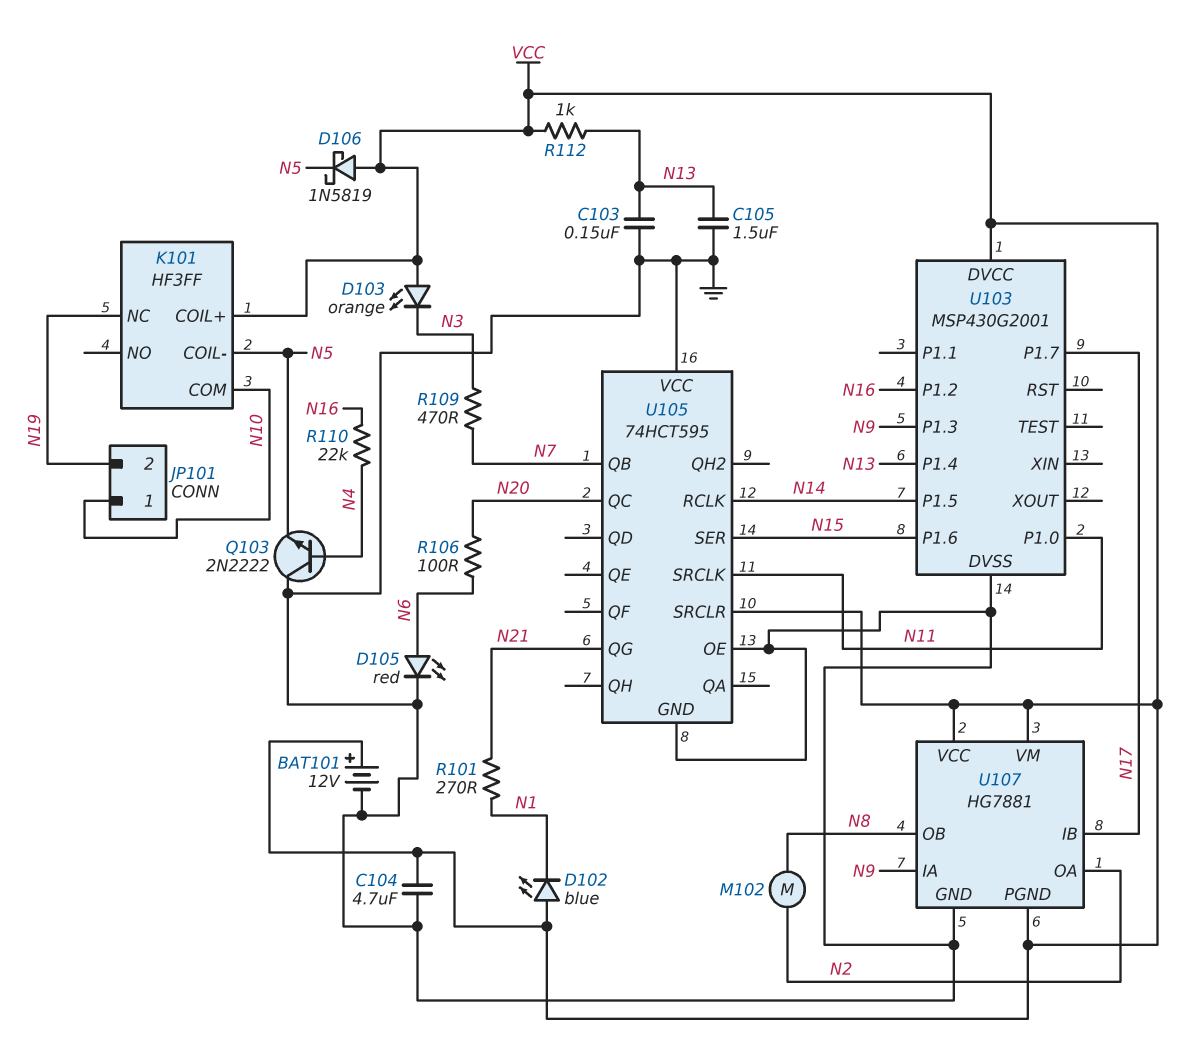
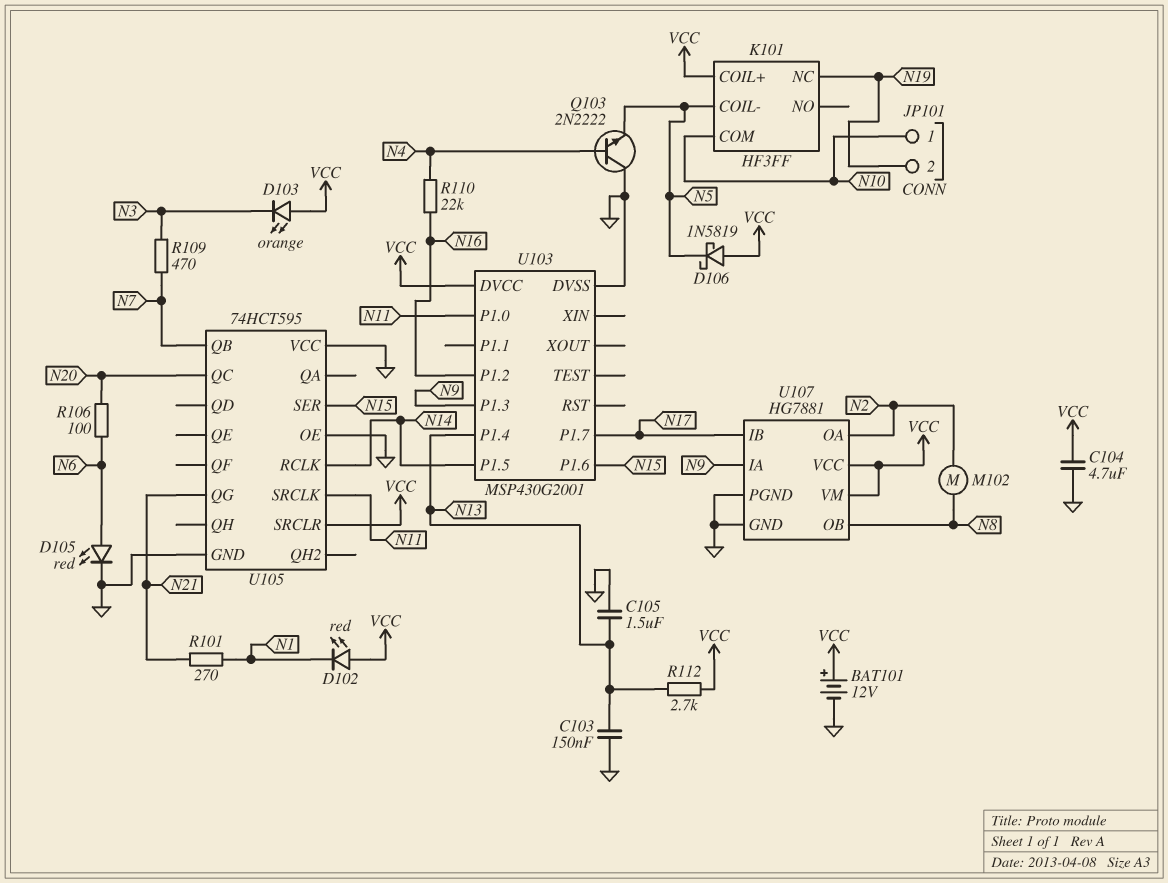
D102: LED blue (A VCC, K N1) -> LED red (A VCC, K N1)
R112: 1k (N13, VCC) -> 2.7k (N13, VCC)
U107 pin PGND: VCC -> GND

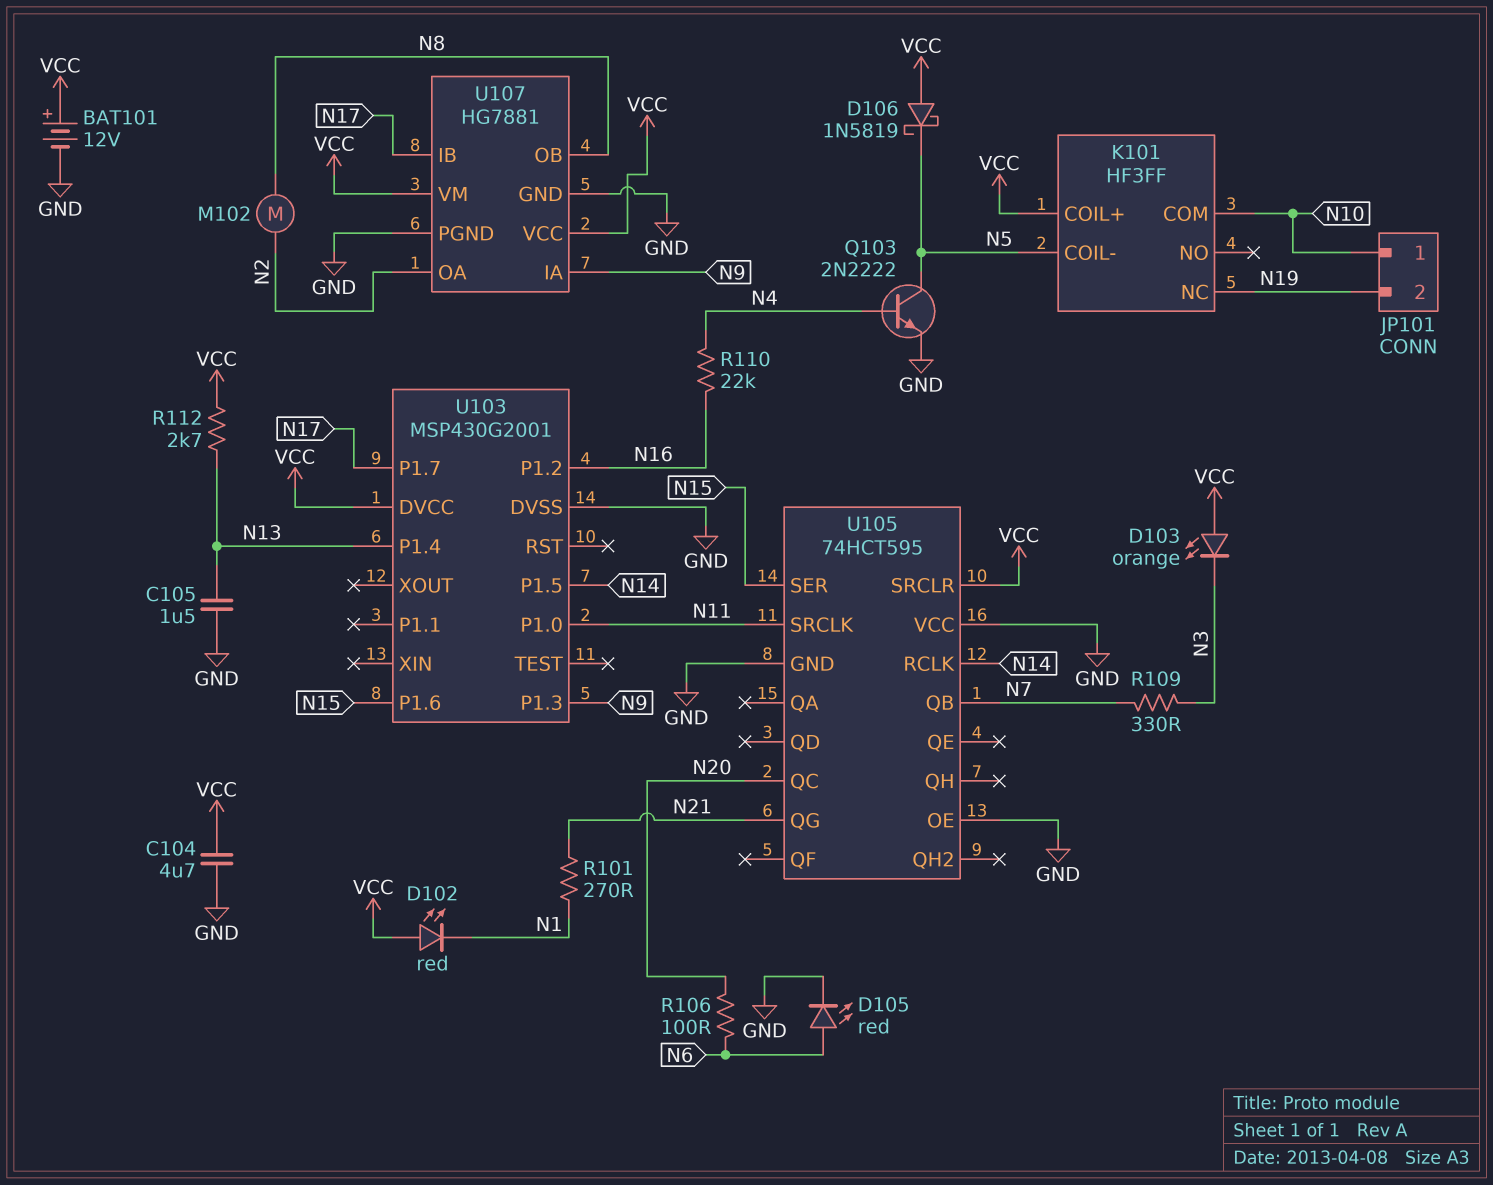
C103: 150nF (GND, N13) -> none
Q103: NPN 2N2222 (B N4, C GND, E N5) -> NPN 2N2222 (B N4, C N5, E GND)
R109: 470 (N3, N7) -> 330 (N3, N7)

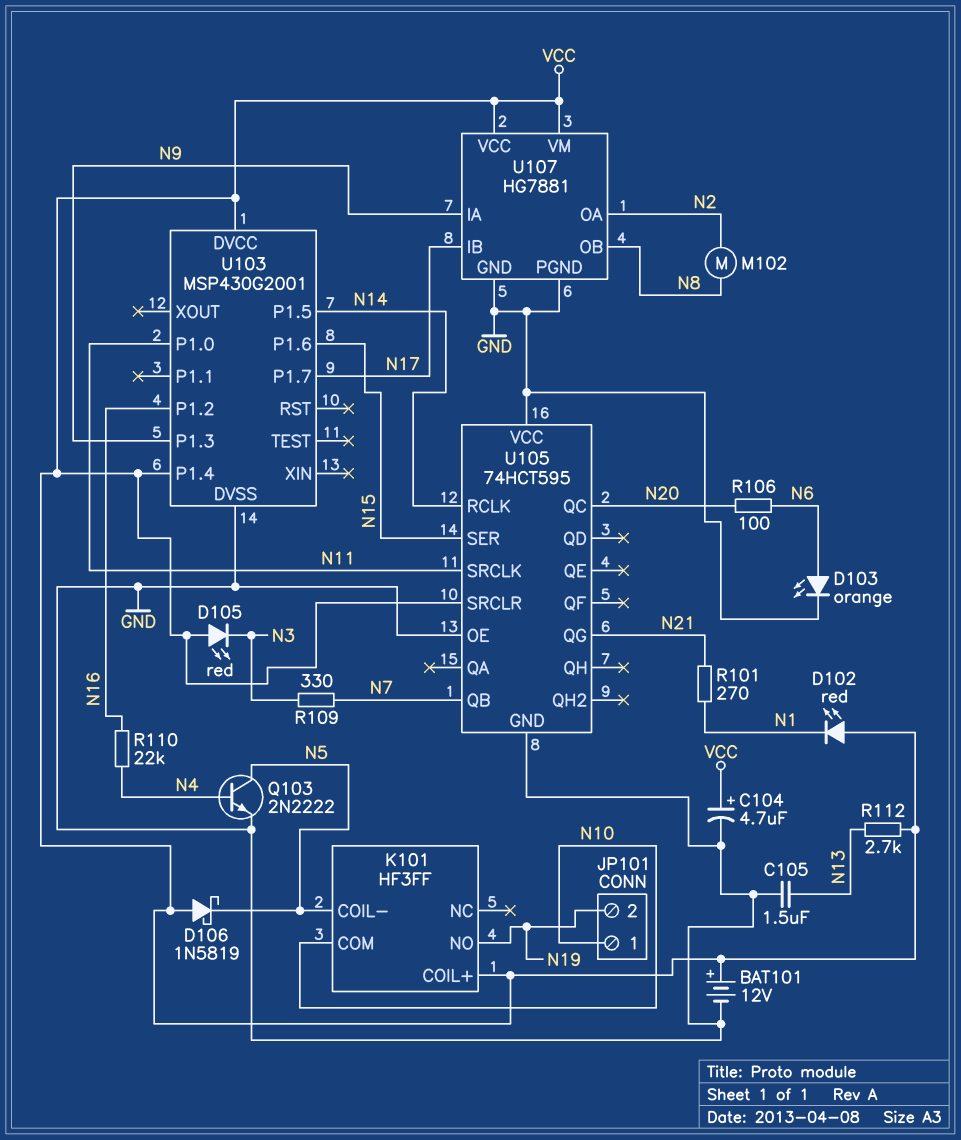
C104: 4.7uF (GND, VCC) -> 4.7uF (plus VCC, minus GND)
D103: LED orange (A VCC, K N3) -> LED orange (A N6, K GND)
D105: LED red (A N6, K GND) -> LED red (A VCC, K N3)
K101 pin NC: N19 -> none
K101 pin NO: none -> N19
U103 pin P1.4: N13 -> VCC

